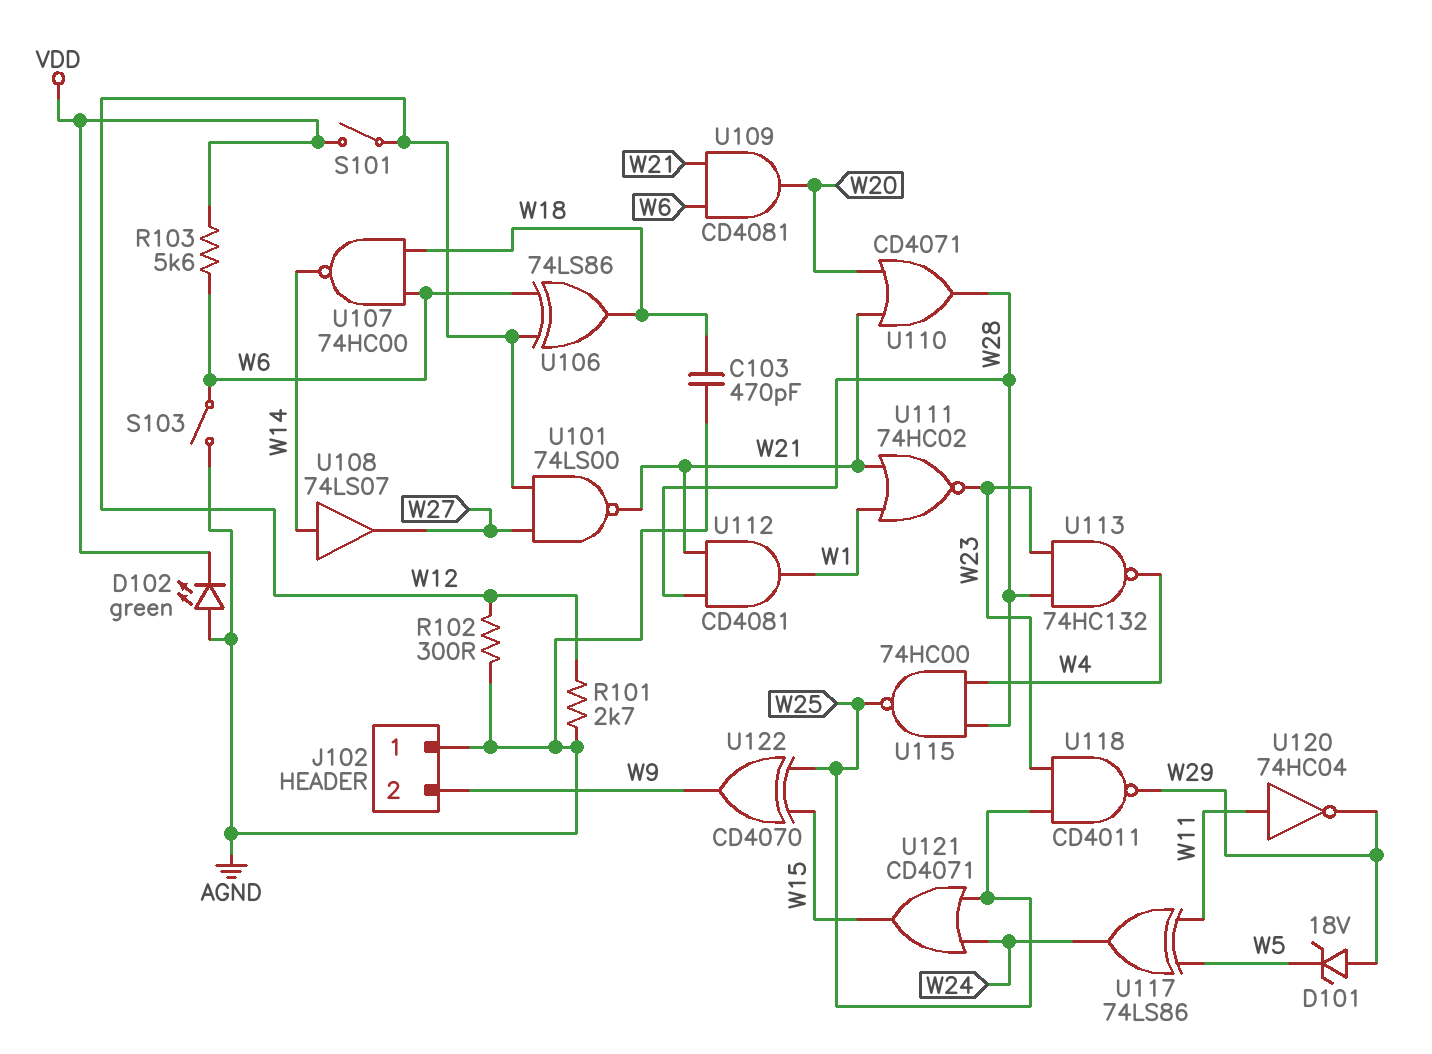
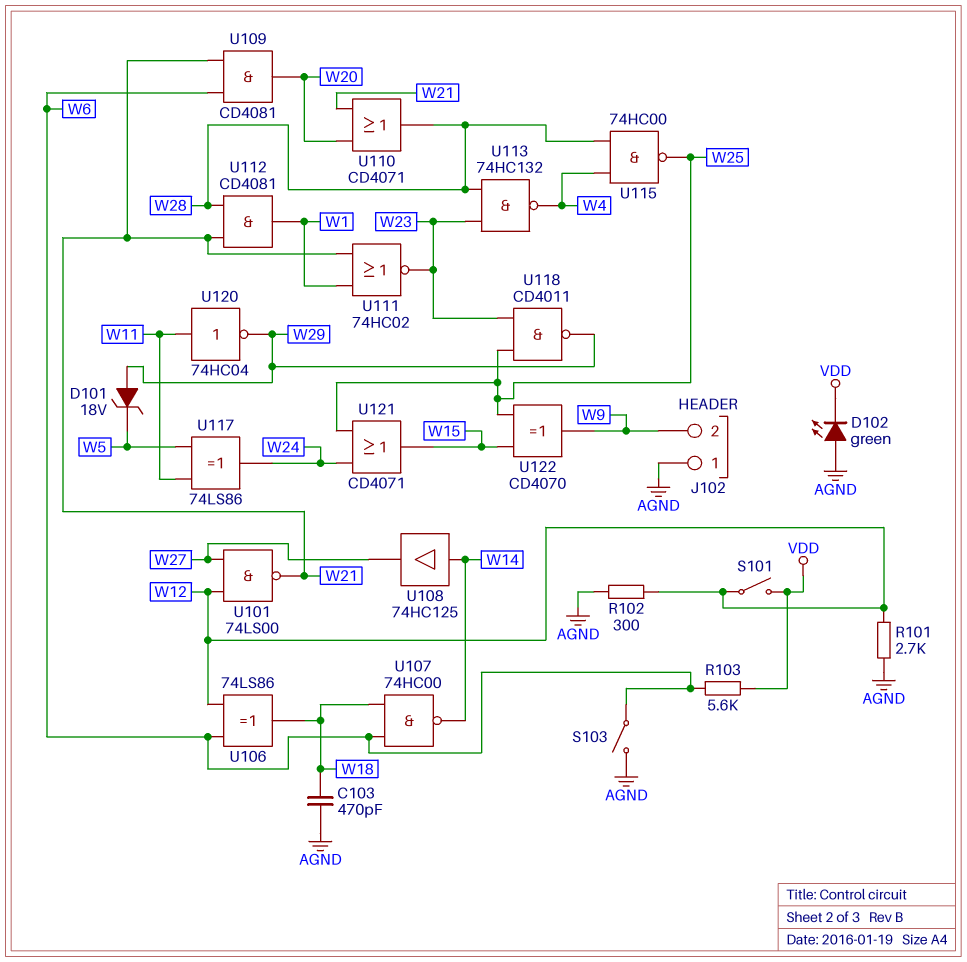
U108: buffer 74LS07 (in W14, out W27) -> buffer 74HC125 (in W14, out W27)

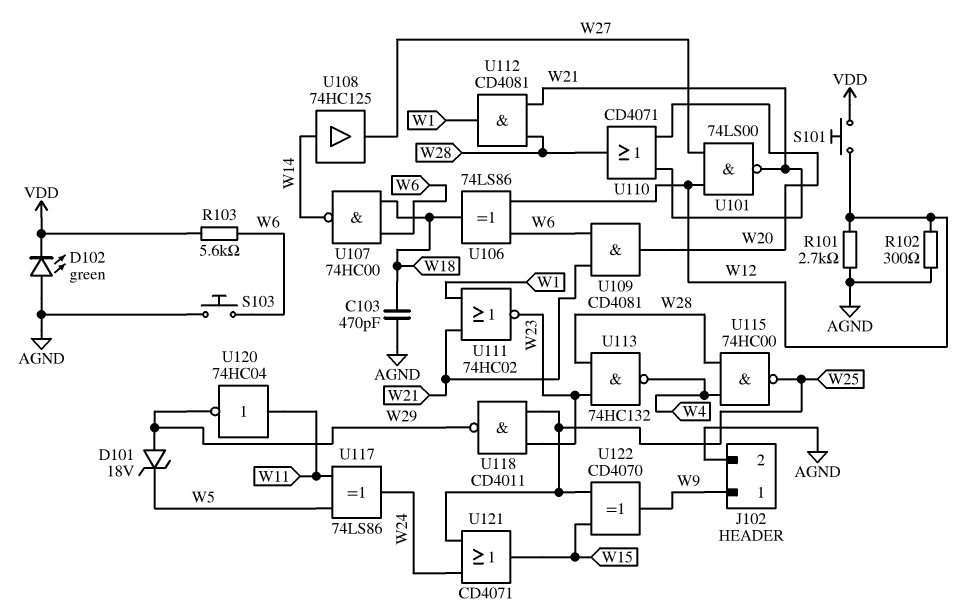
J102 pin 1: AGND -> W9
J102 pin 2: W9 -> AGND
S101: switch (VDD, W12) -> button (VDD, W12)
S103: switch (AGND, W6) -> button (AGND, W6)

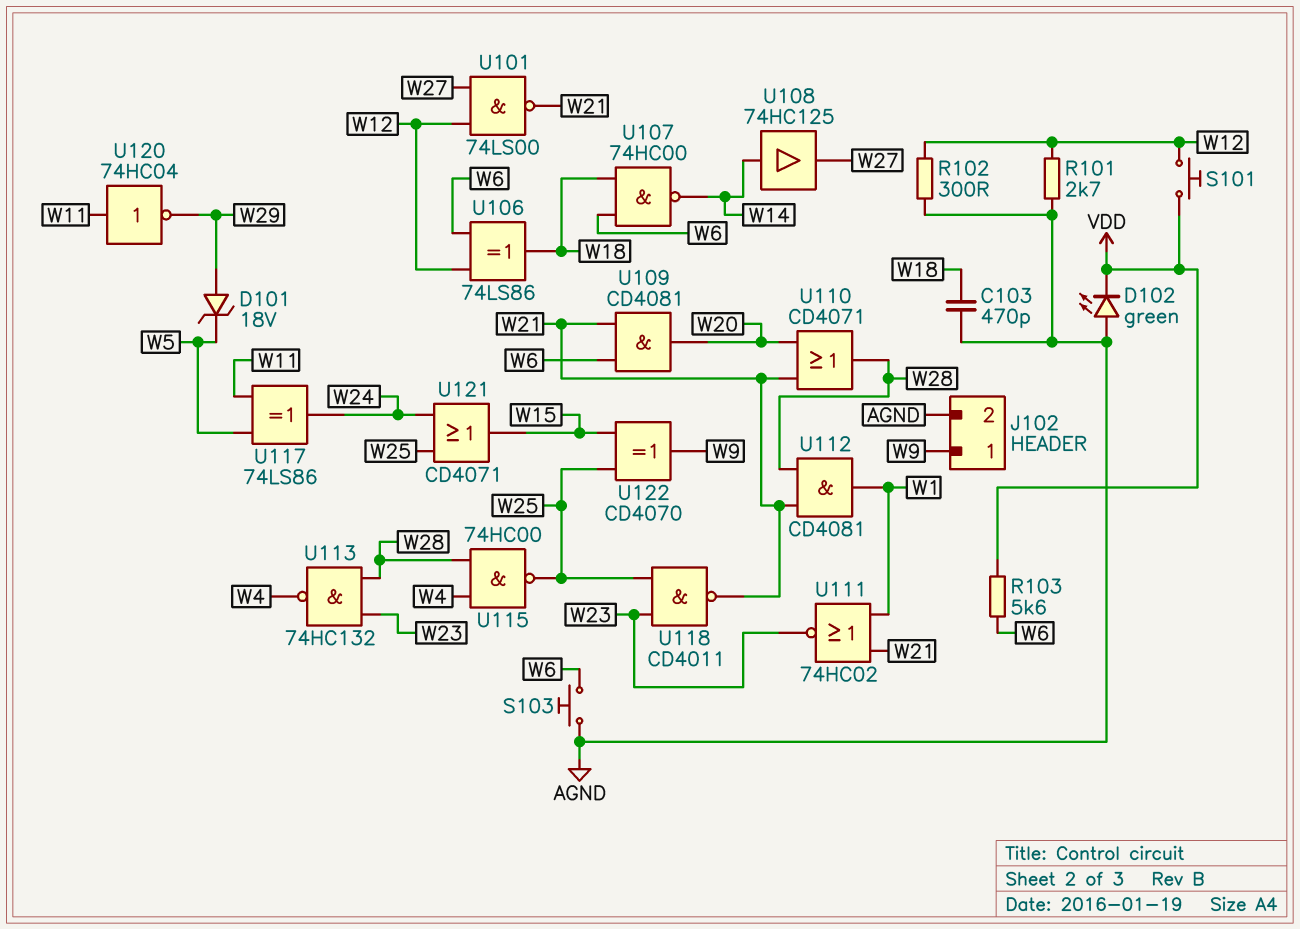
U118: NAND CD4011 (in W23, in W25, out W29) -> NAND CD4011 (in W23, in W25, out W21)

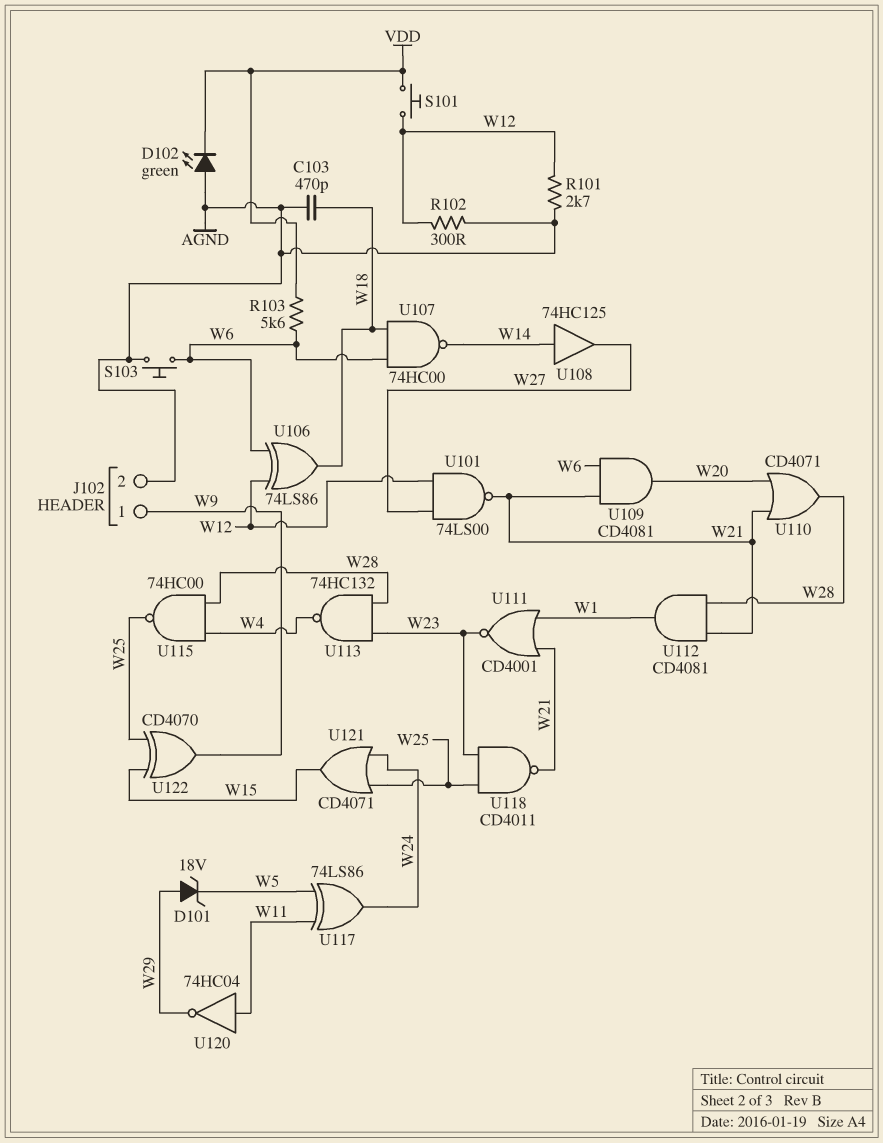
U111: NOR 74HC02 (in W1, in W21, out W23) -> NOR CD4001 (in W1, in W21, out W23)

